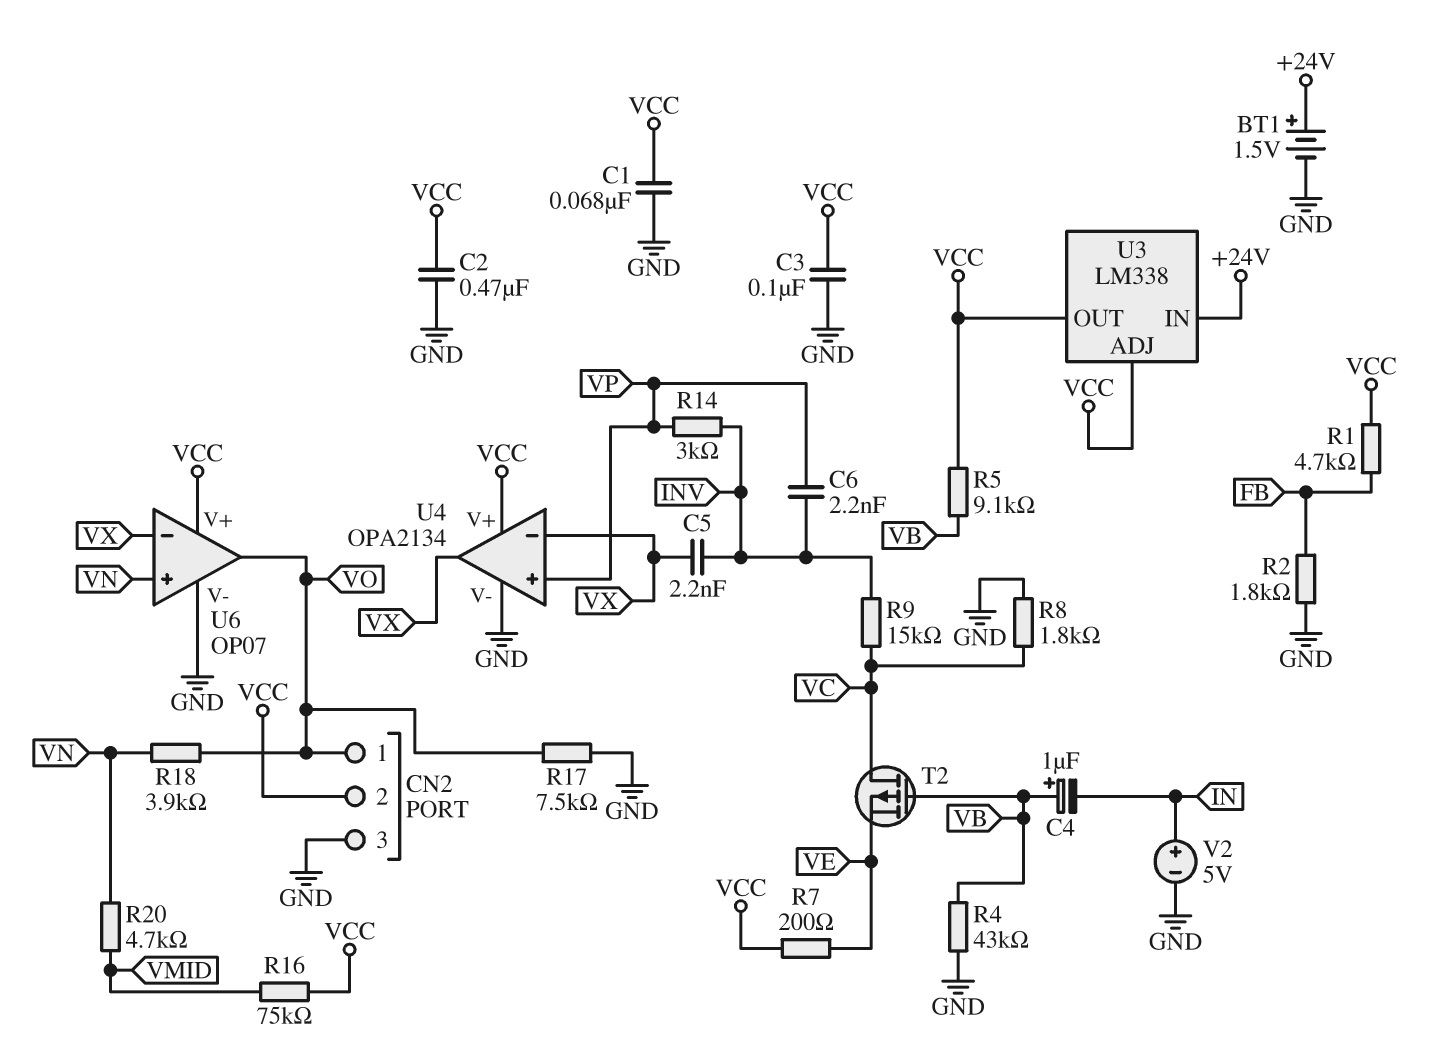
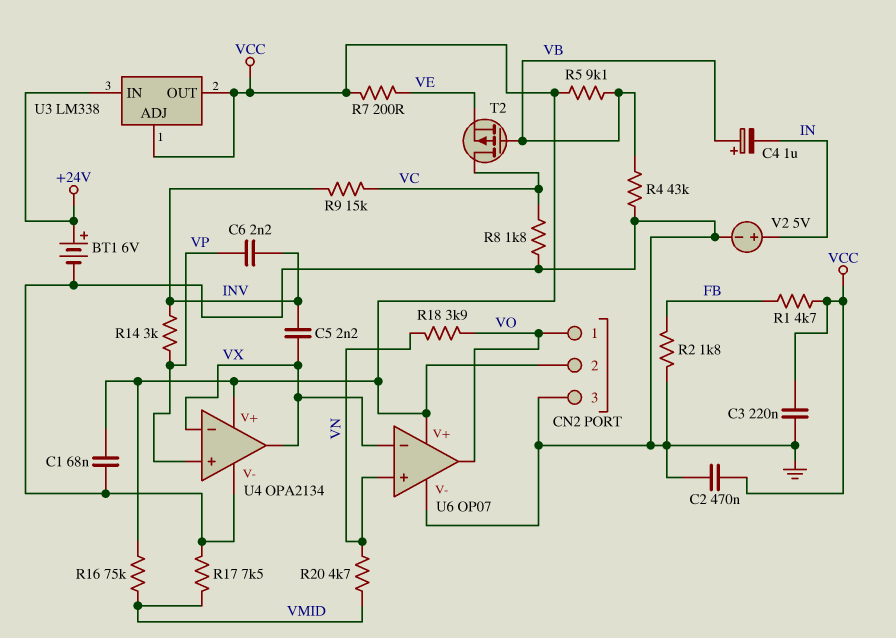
BT1: 1.5V (plus +24V, minus GND) -> 6V (plus +24V, minus GND)
C3: 100nF (GND, VCC) -> 220nF (GND, VCC)
R17: 7.5k (GND, VO) -> 7.5k (GND, VMID)

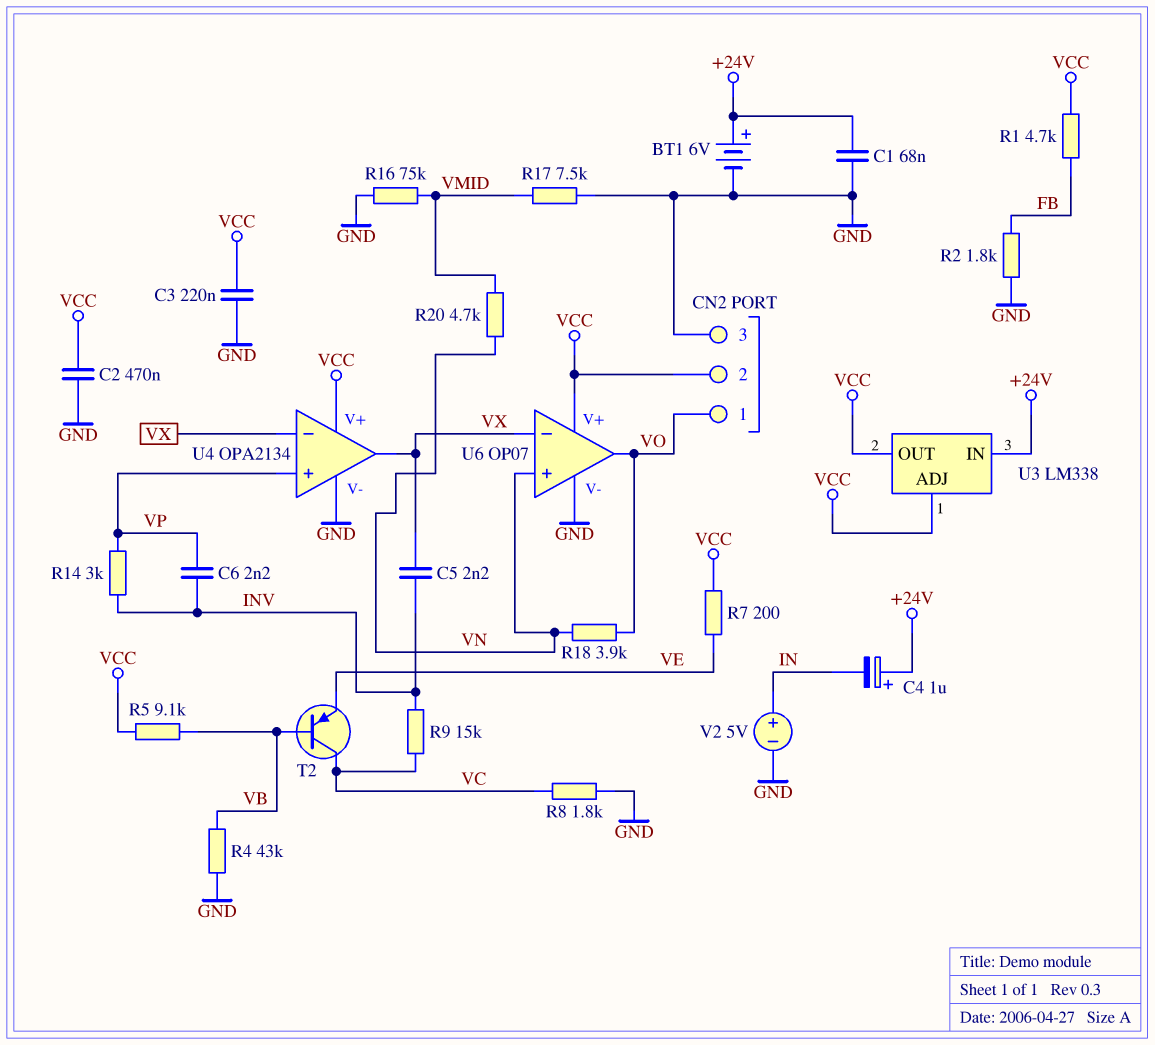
C1: 68nF (GND, VCC) -> 68nF (+24V, GND)
C4: 1uF (plus VB, minus IN) -> 1uF (plus +24V, minus IN)
R16: 75k (VCC, VMID) -> 75k (GND, VMID)
T2: PMOS (G VB, D VC, S VE) -> PNP (B VB, C VC, E VE)

